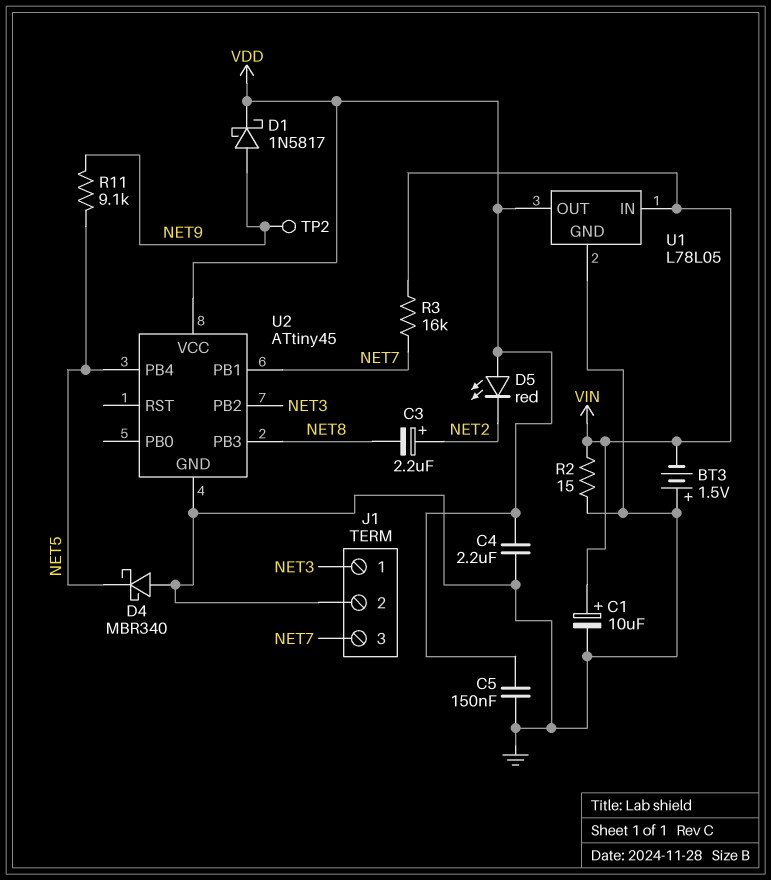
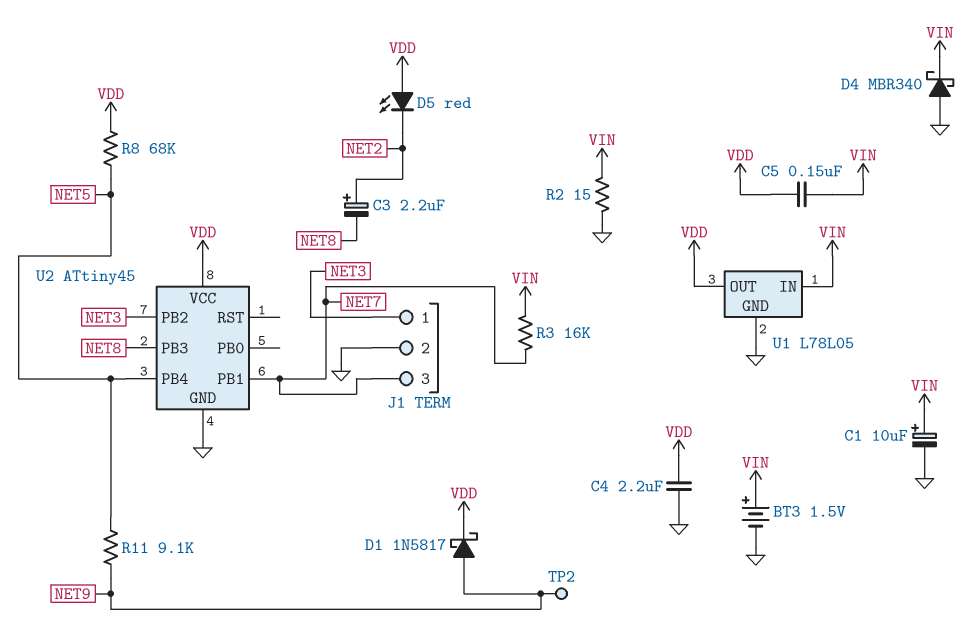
BT3: 1.5V (plus GND, minus VIN) -> 1.5V (plus VIN, minus GND)
C5: 150nF (GND, VDD) -> 150nF (VDD, VIN)
D4: schottky MBR340 (A GND, K NET5) -> schottky MBR340 (A GND, K VIN)
R8: none -> 68k (NET5, VDD)

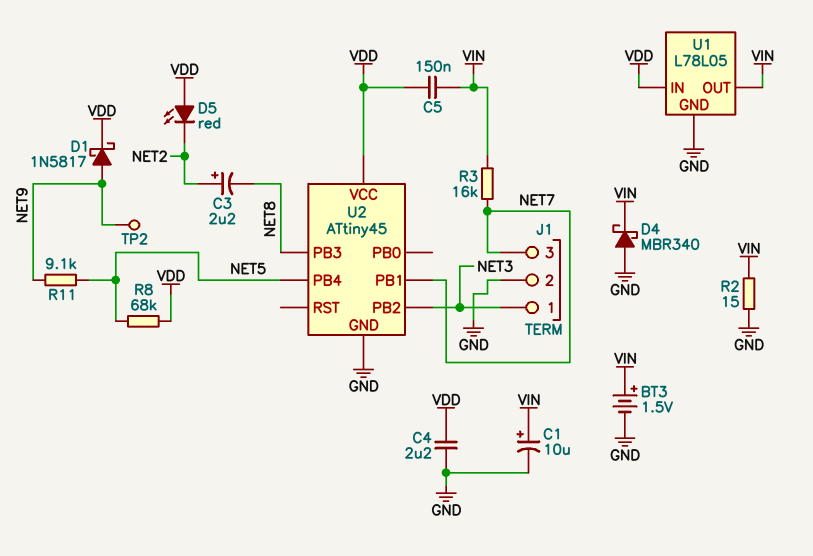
U1 pin IN: VIN -> VDD
U1 pin OUT: VDD -> VIN

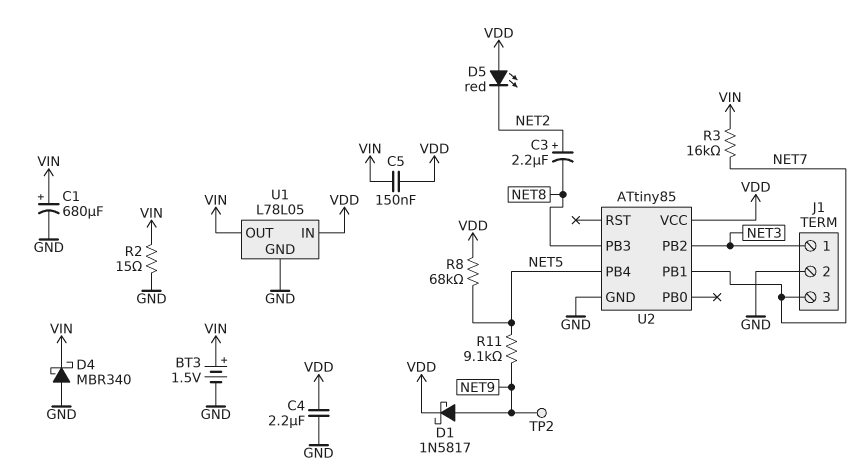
C1: 10uF (plus VIN, minus GND) -> 680uF (plus VIN, minus GND)
U2: ATtiny45 -> ATtiny85

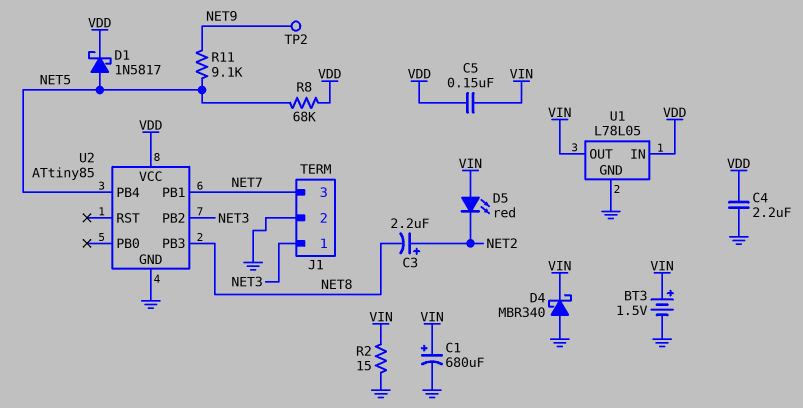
D1: schottky 1N5817 (A NET9, K VDD) -> schottky 1N5817 (A NET5, K VDD)
D5: LED red (A VDD, K NET2) -> LED red (A VIN, K NET2)
R3: 16k (NET7, VIN) -> none

